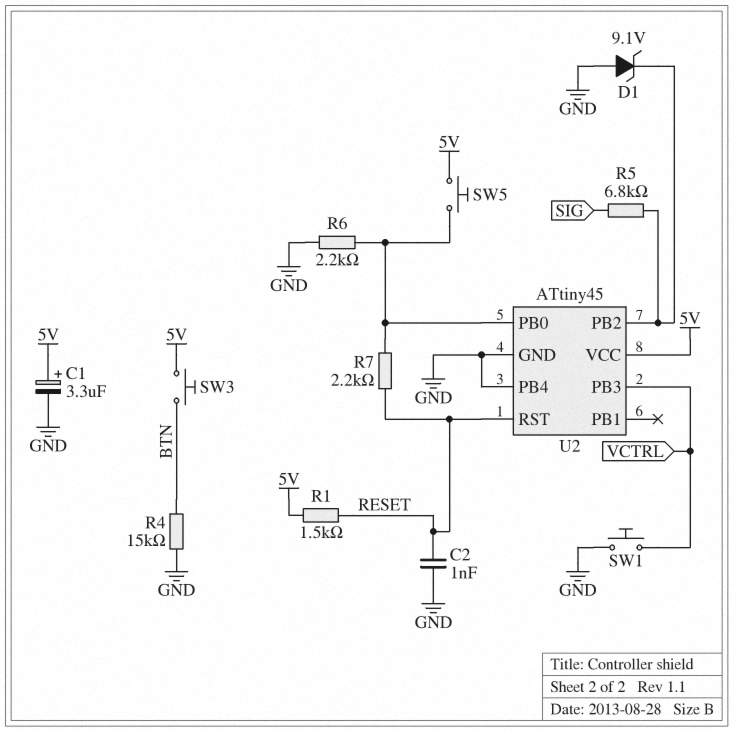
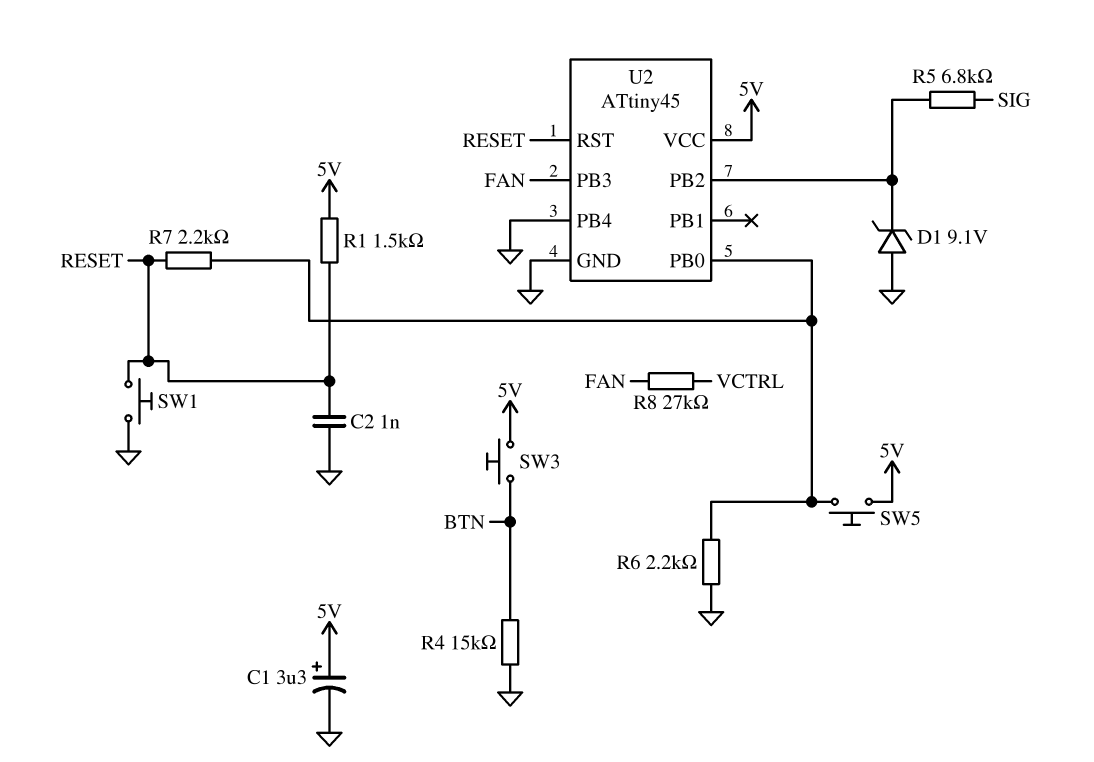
R8: none -> 27k (FAN, VCTRL)
SW1: button (GND, VCTRL) -> button (GND, RESET)
U2 pin PB3: VCTRL -> FAN

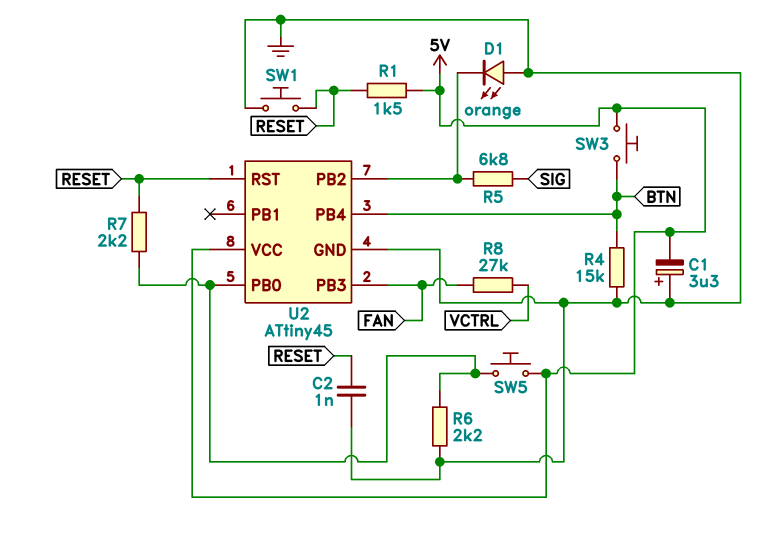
C1: 3.3uF (plus 5V, minus GND) -> 3.3uF (plus GND, minus 5V)
D1: zener 9.1V (A GND, K U2/PB2) -> LED orange (A GND, K U2/PB2)
U2 pin PB4: GND -> BTN

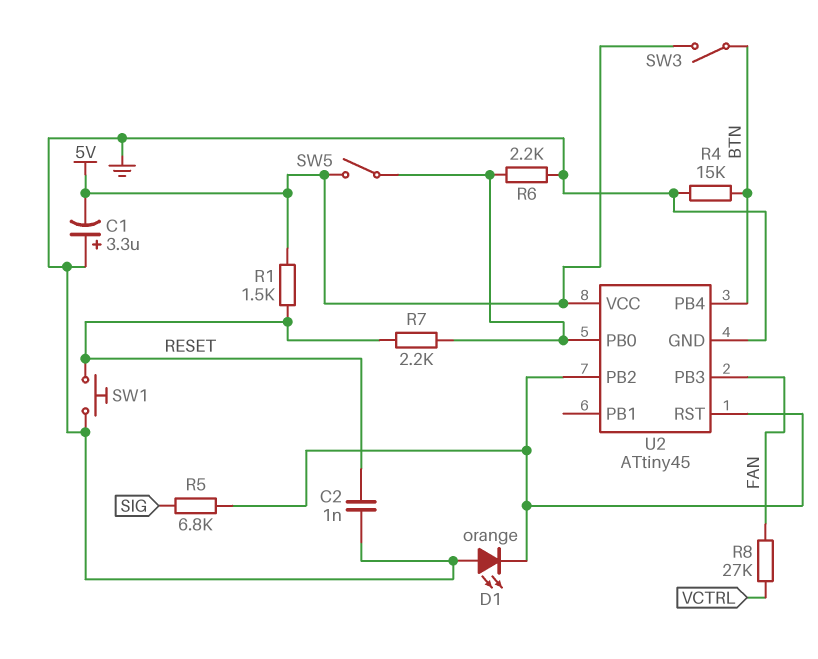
SW3: button (5V, BTN) -> switch (5V, BTN)
SW5: button (5V, U2/PB0) -> switch (5V, U2/PB0)
U2 pin RST: RESET -> U2/PB2

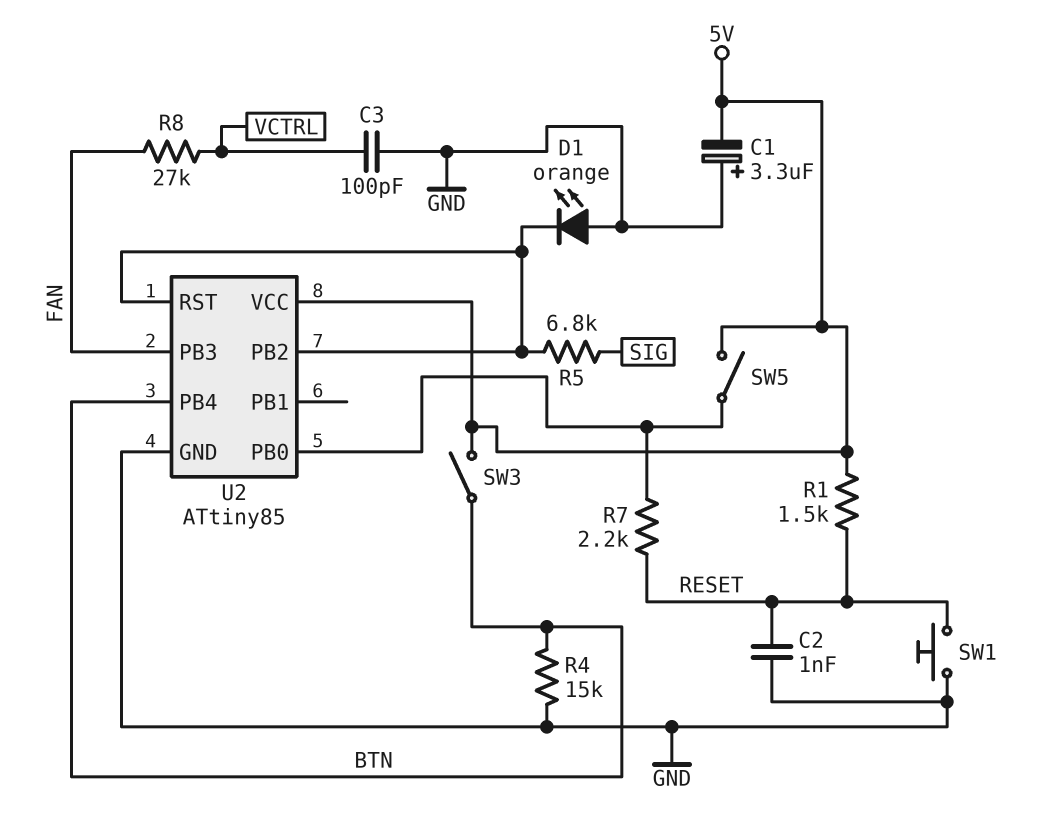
C3: none -> 100pF (GND, VCTRL)
R6: 2.2k (GND, U2/PB0) -> none
U2: ATtiny45 -> ATtiny85

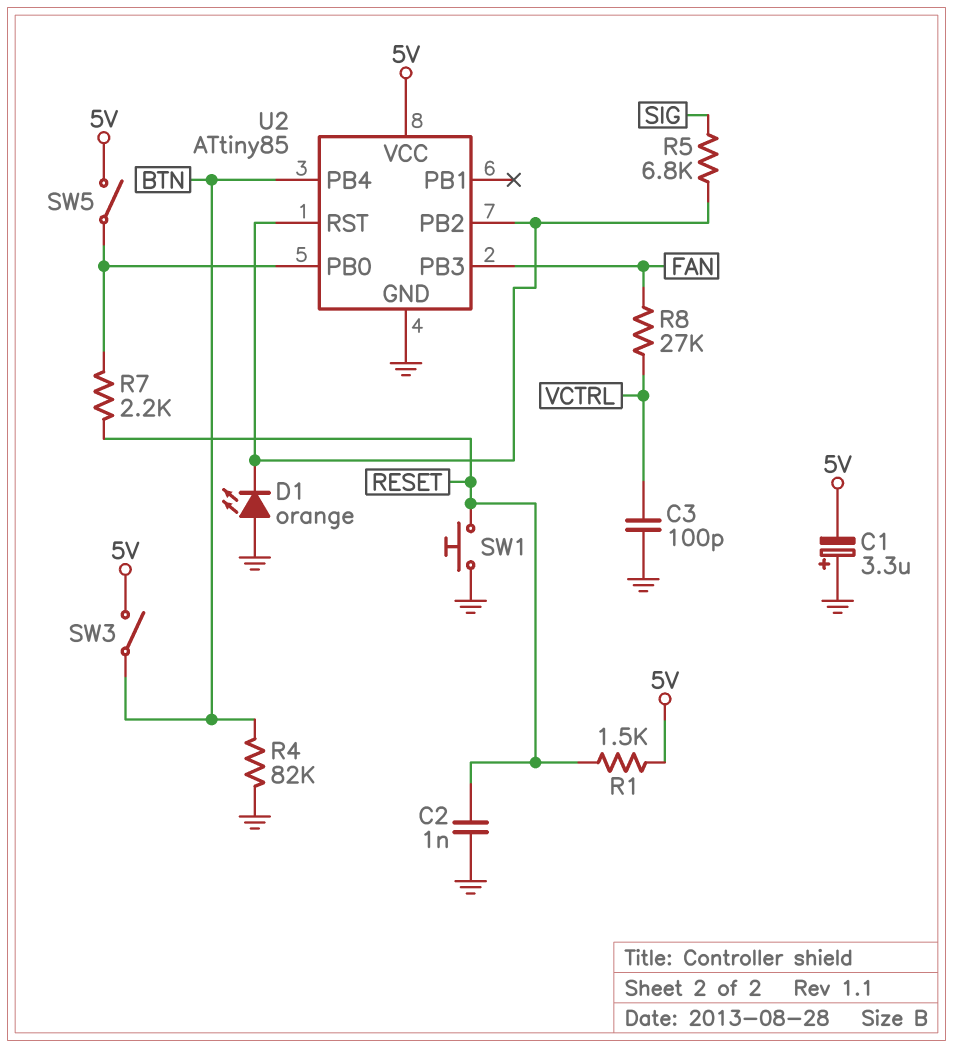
R4: 15k (BTN, GND) -> 82k (BTN, GND)

